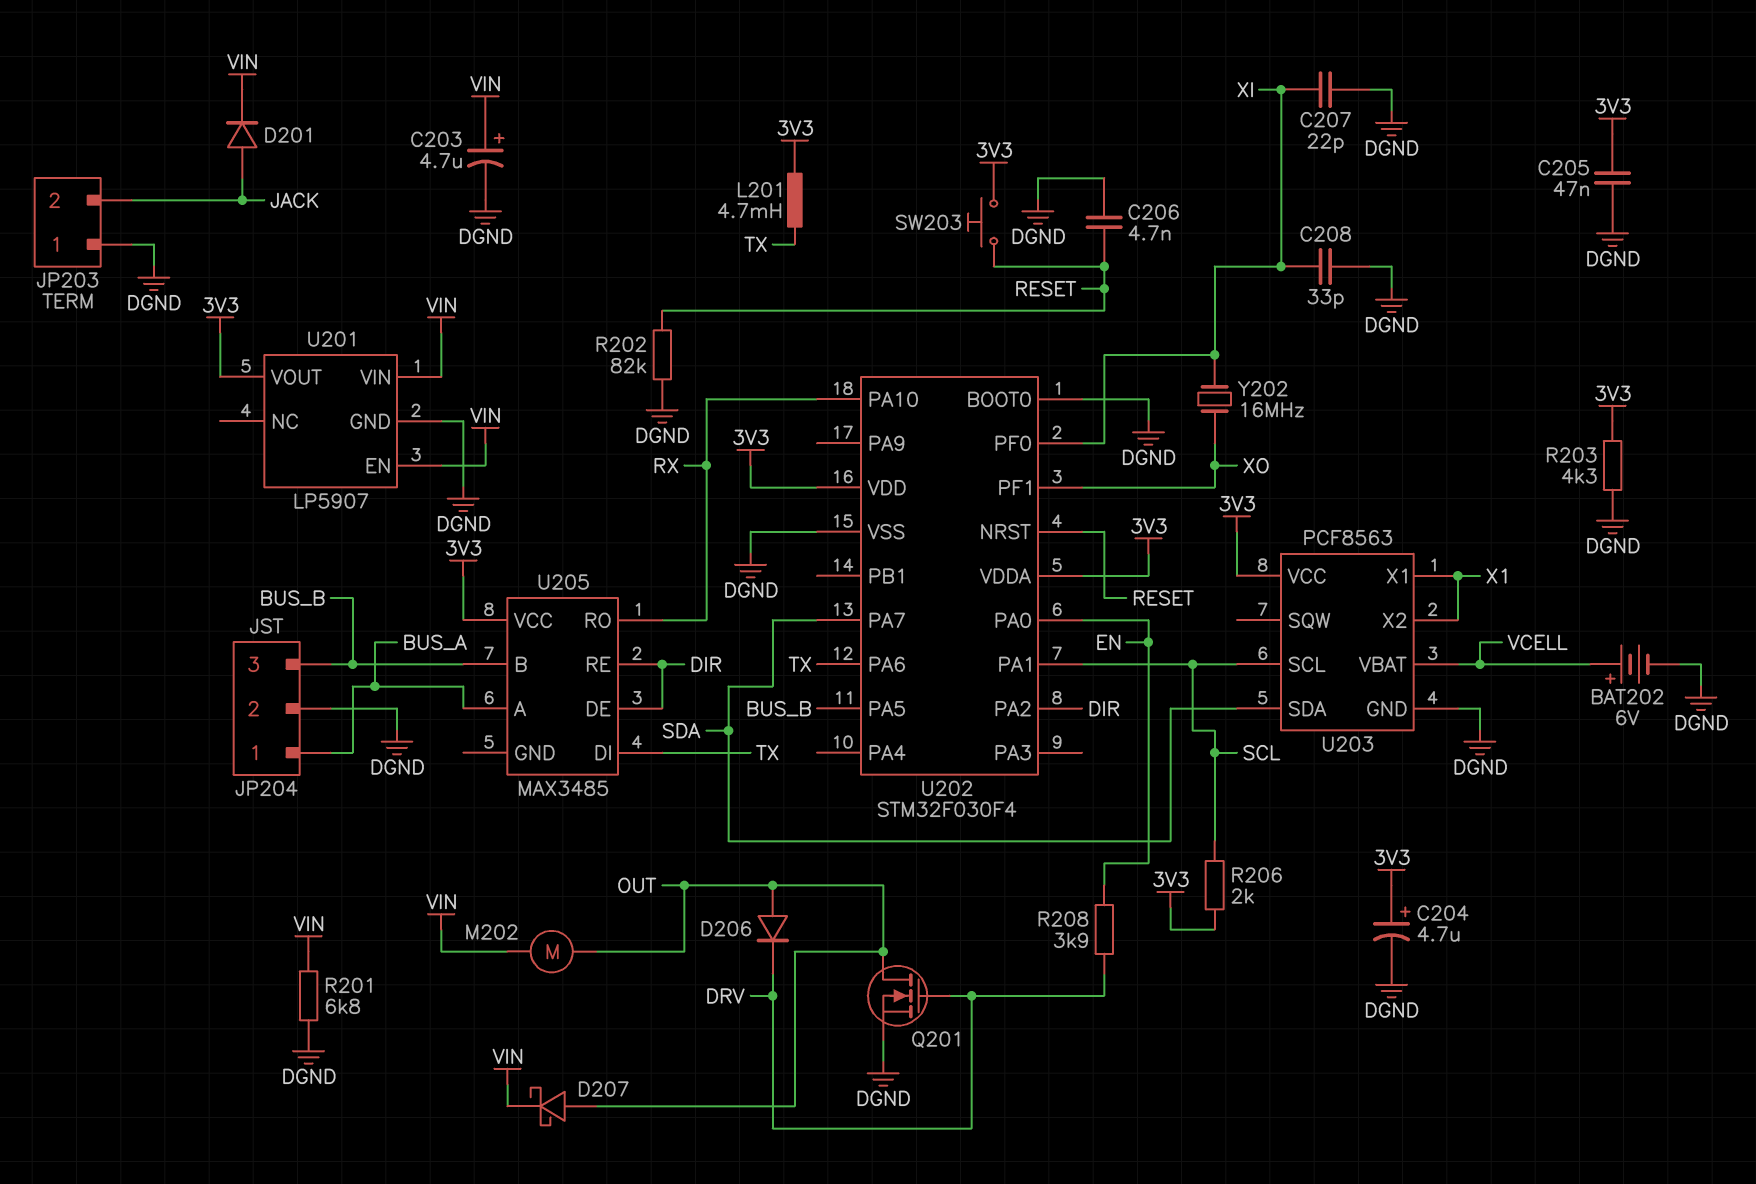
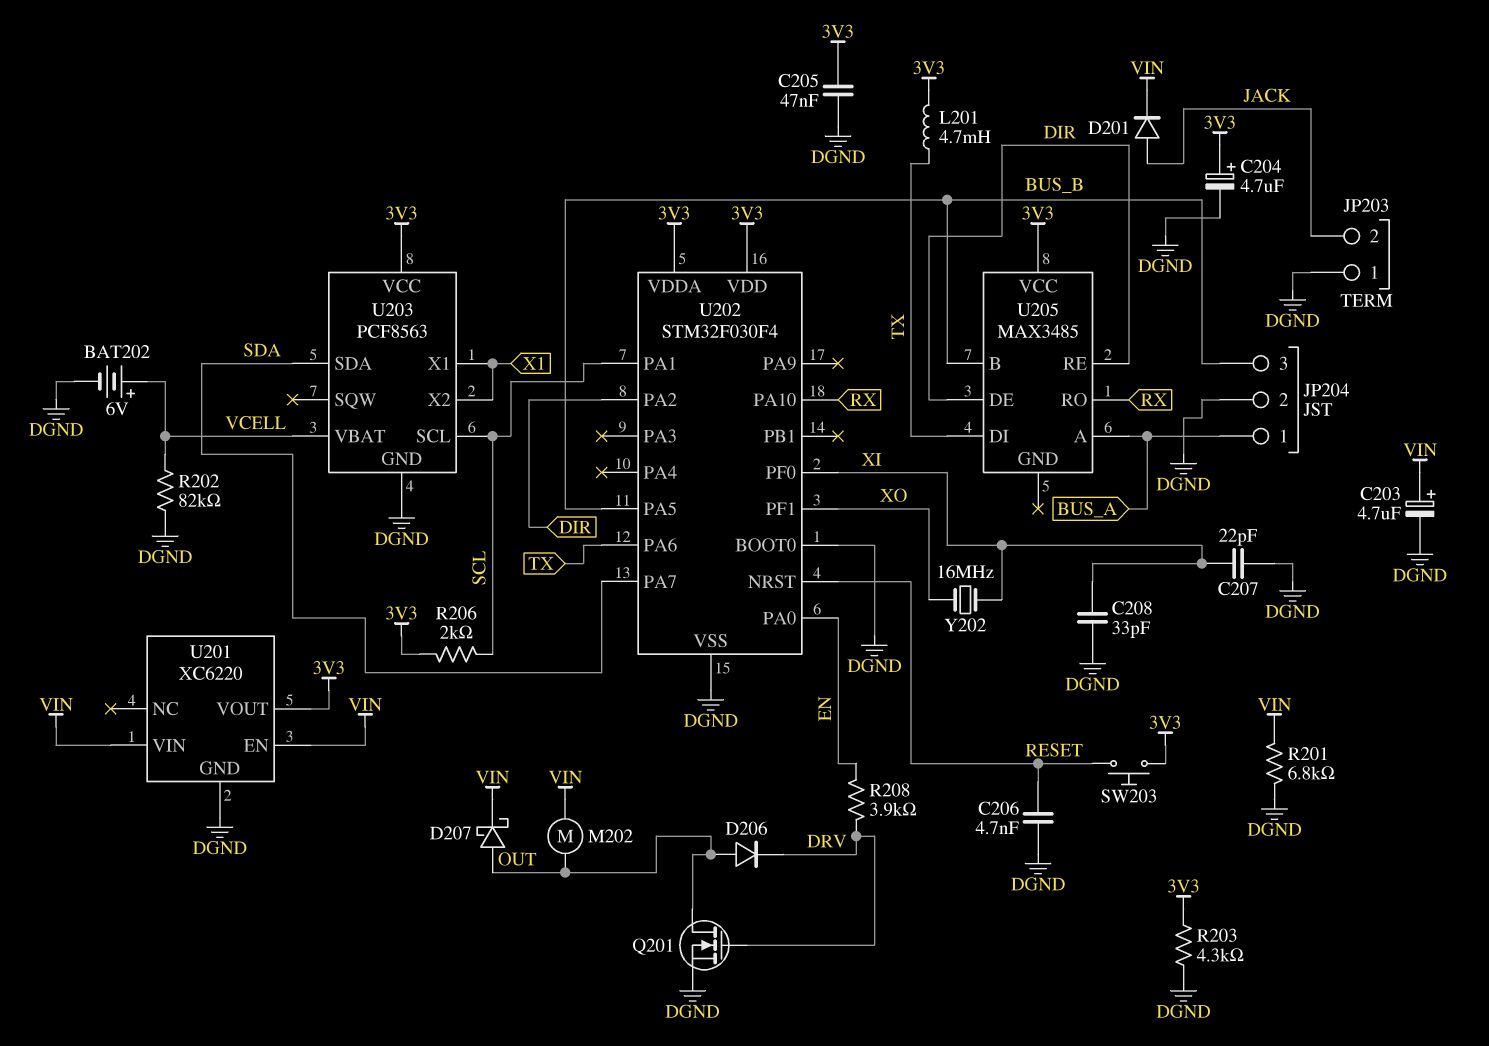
R202: 82k (DGND, RESET) -> 82k (DGND, VCELL)
U201: LP5907 -> XC6220

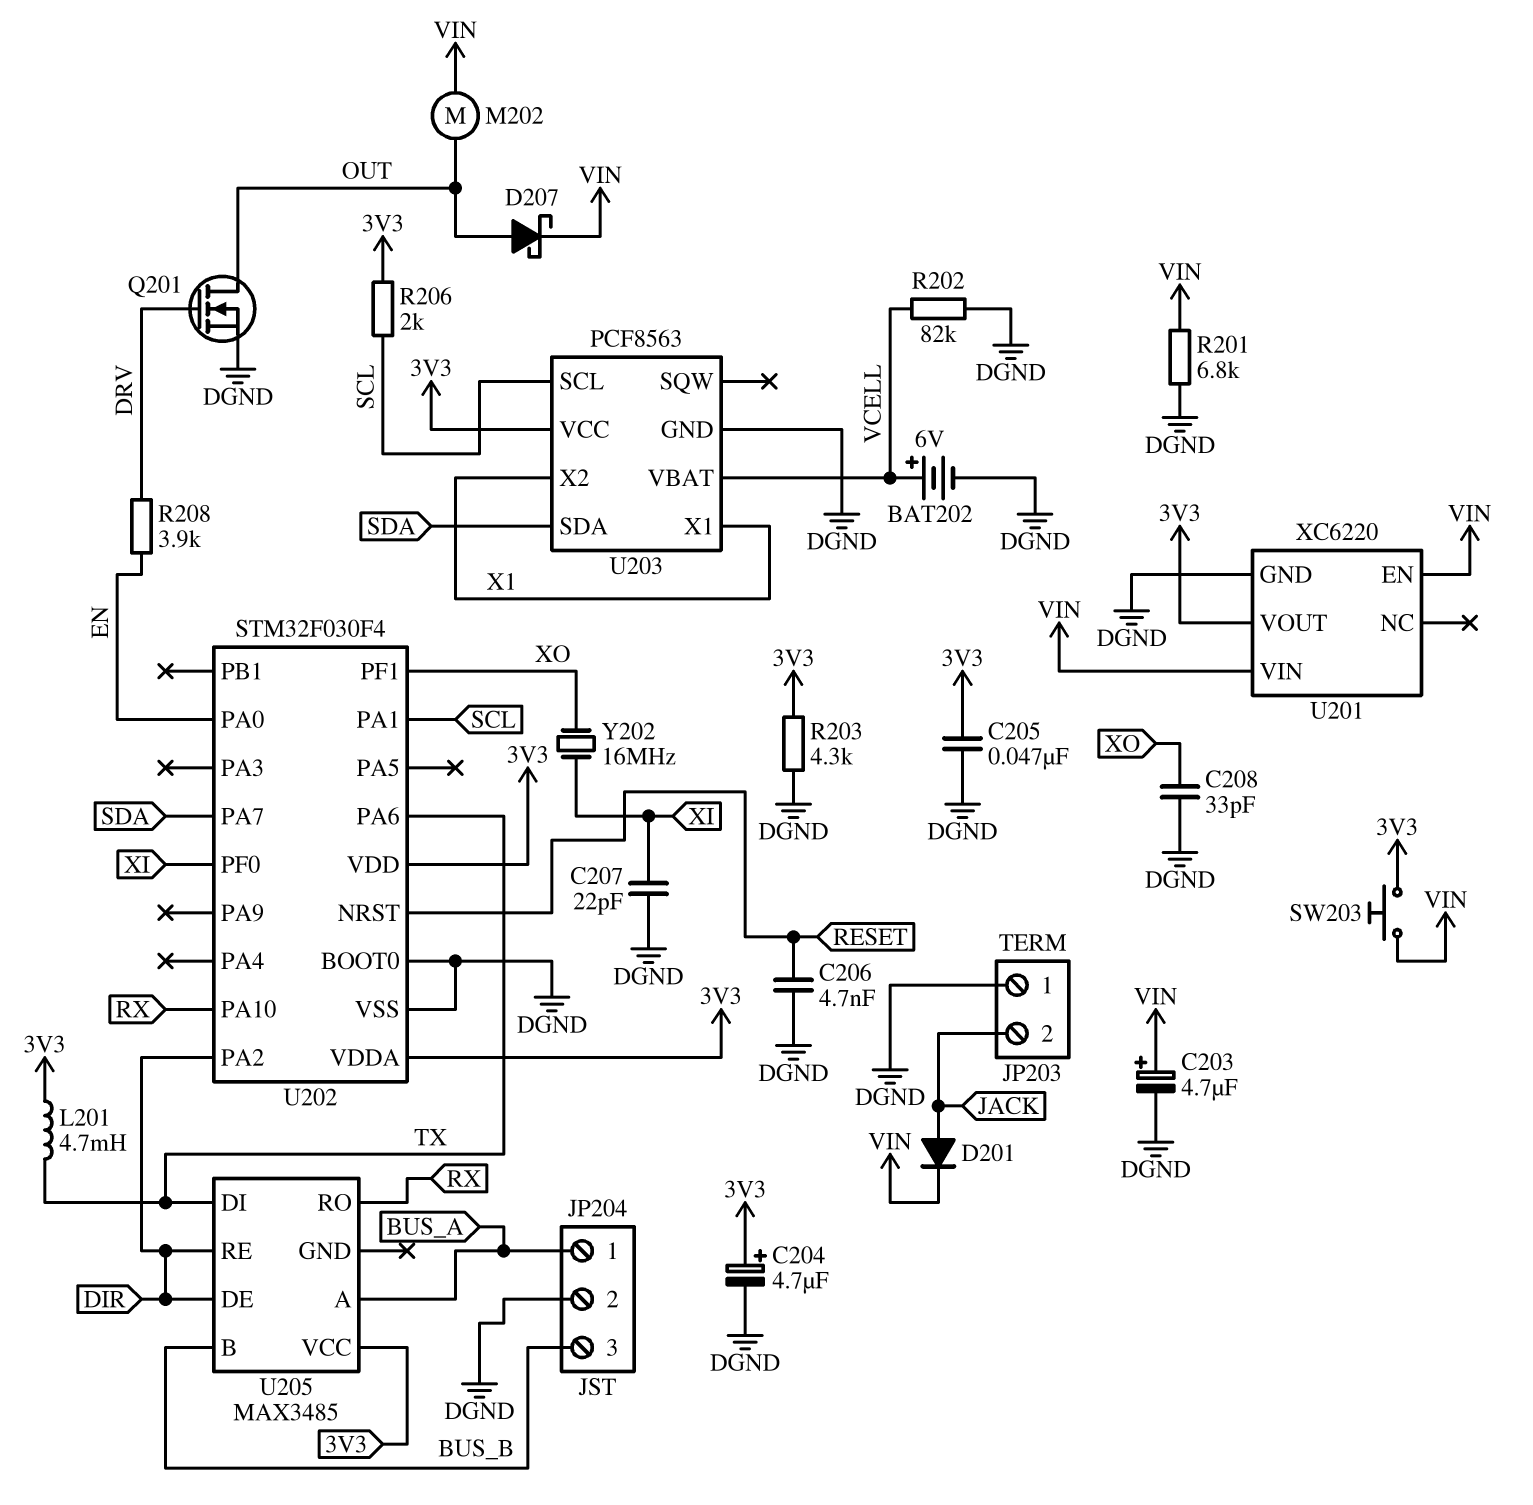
C208: 33pF (DGND, XI) -> 33pF (DGND, XO)
D206: diode (A OUT, K DRV) -> none
SW203: button (3V3, RESET) -> button (3V3, VIN)
U202 pin PA5: BUS_B -> none

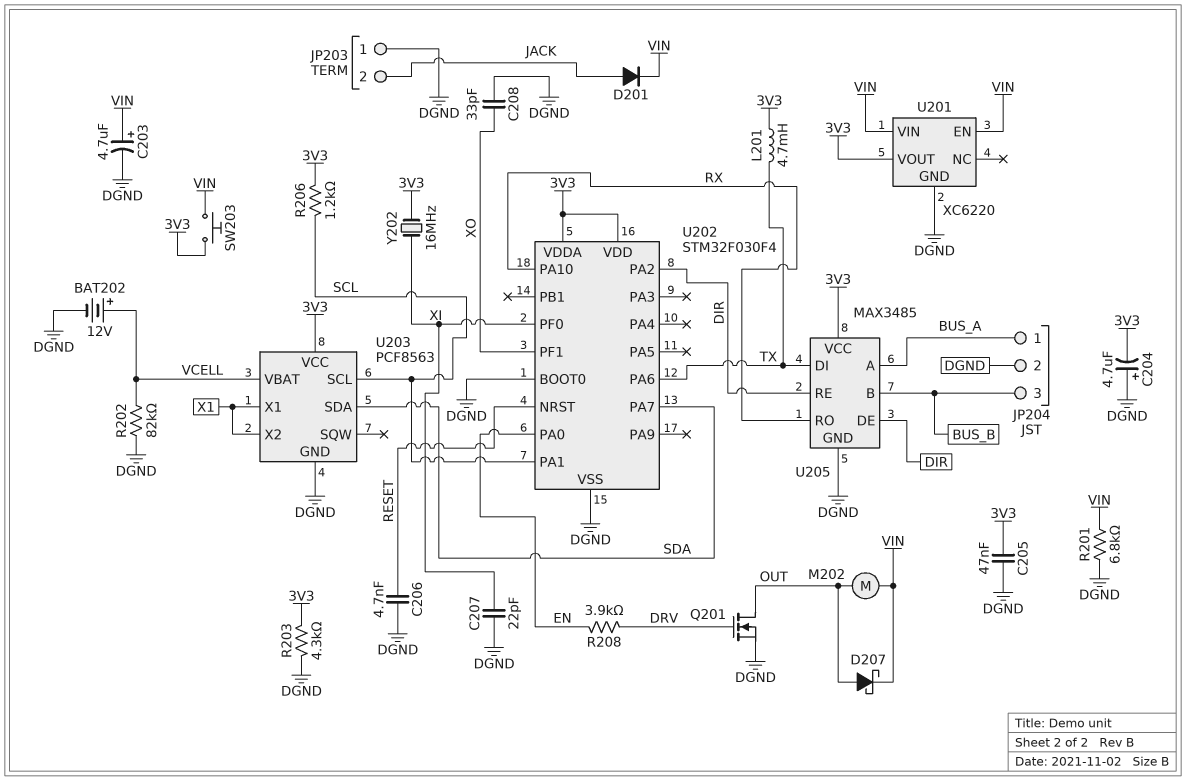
BAT202: 6V (plus VCELL, minus DGND) -> 12V (plus VCELL, minus DGND)
C204: 4.7uF (plus 3V3, minus DGND) -> 4.7uF (plus DGND, minus 3V3)
R206: 2k (3V3, SCL) -> 1.2k (3V3, SCL)
U205 pin GND: none -> DGND
Y202: 16MHz (XI, XO) -> 16MHz (3V3, XI)

